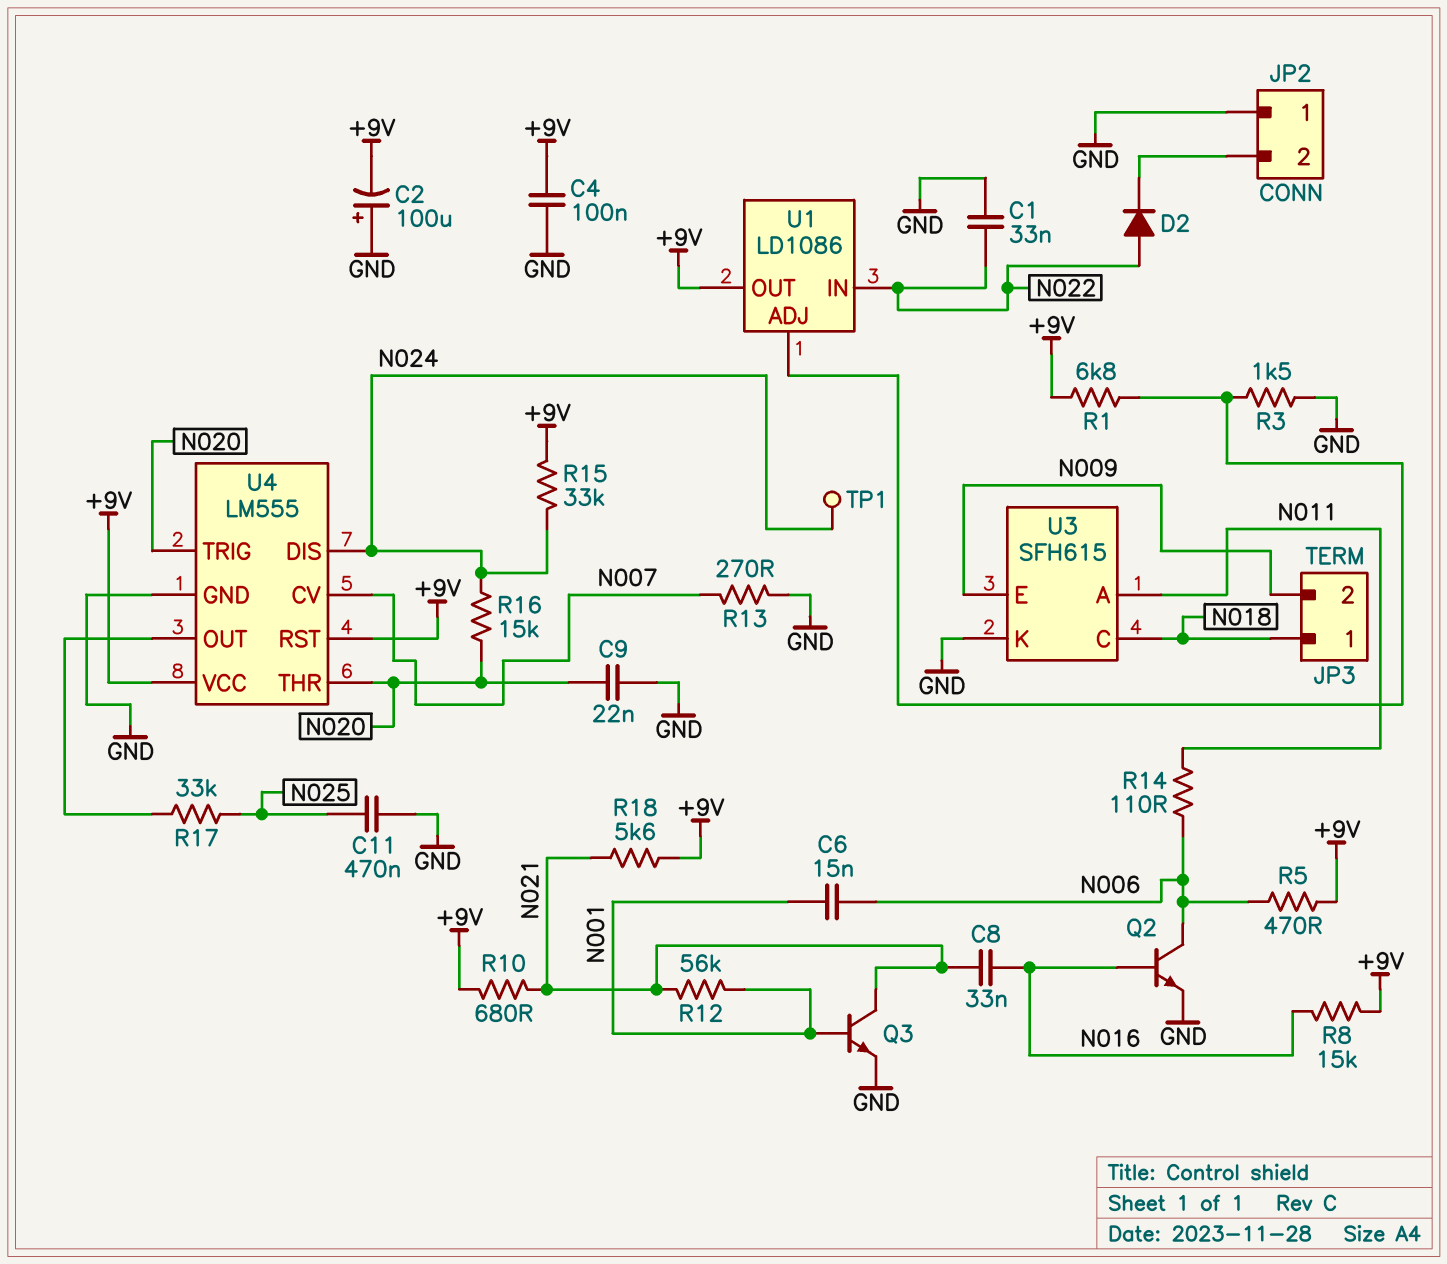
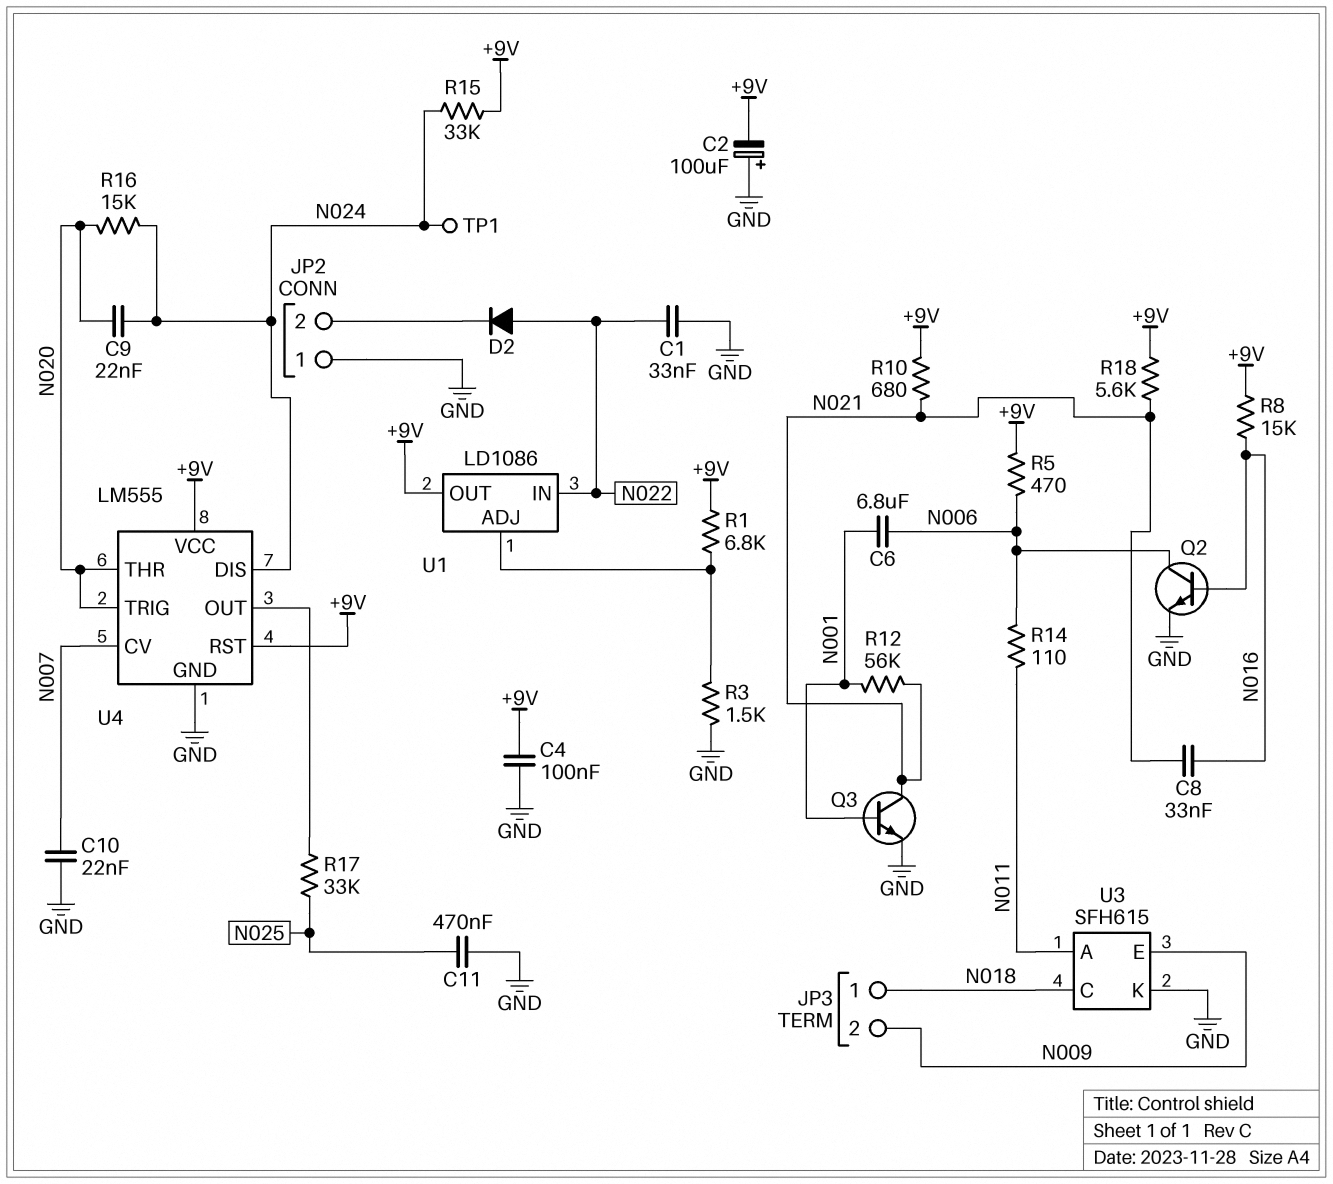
C6: 15nF (N001, N006) -> 6.8uF (N001, N006)
C9: 22nF (GND, N020) -> 22nF (N020, N024)
C10: none -> 22nF (GND, N007)
R13: 270 (GND, N007) -> none

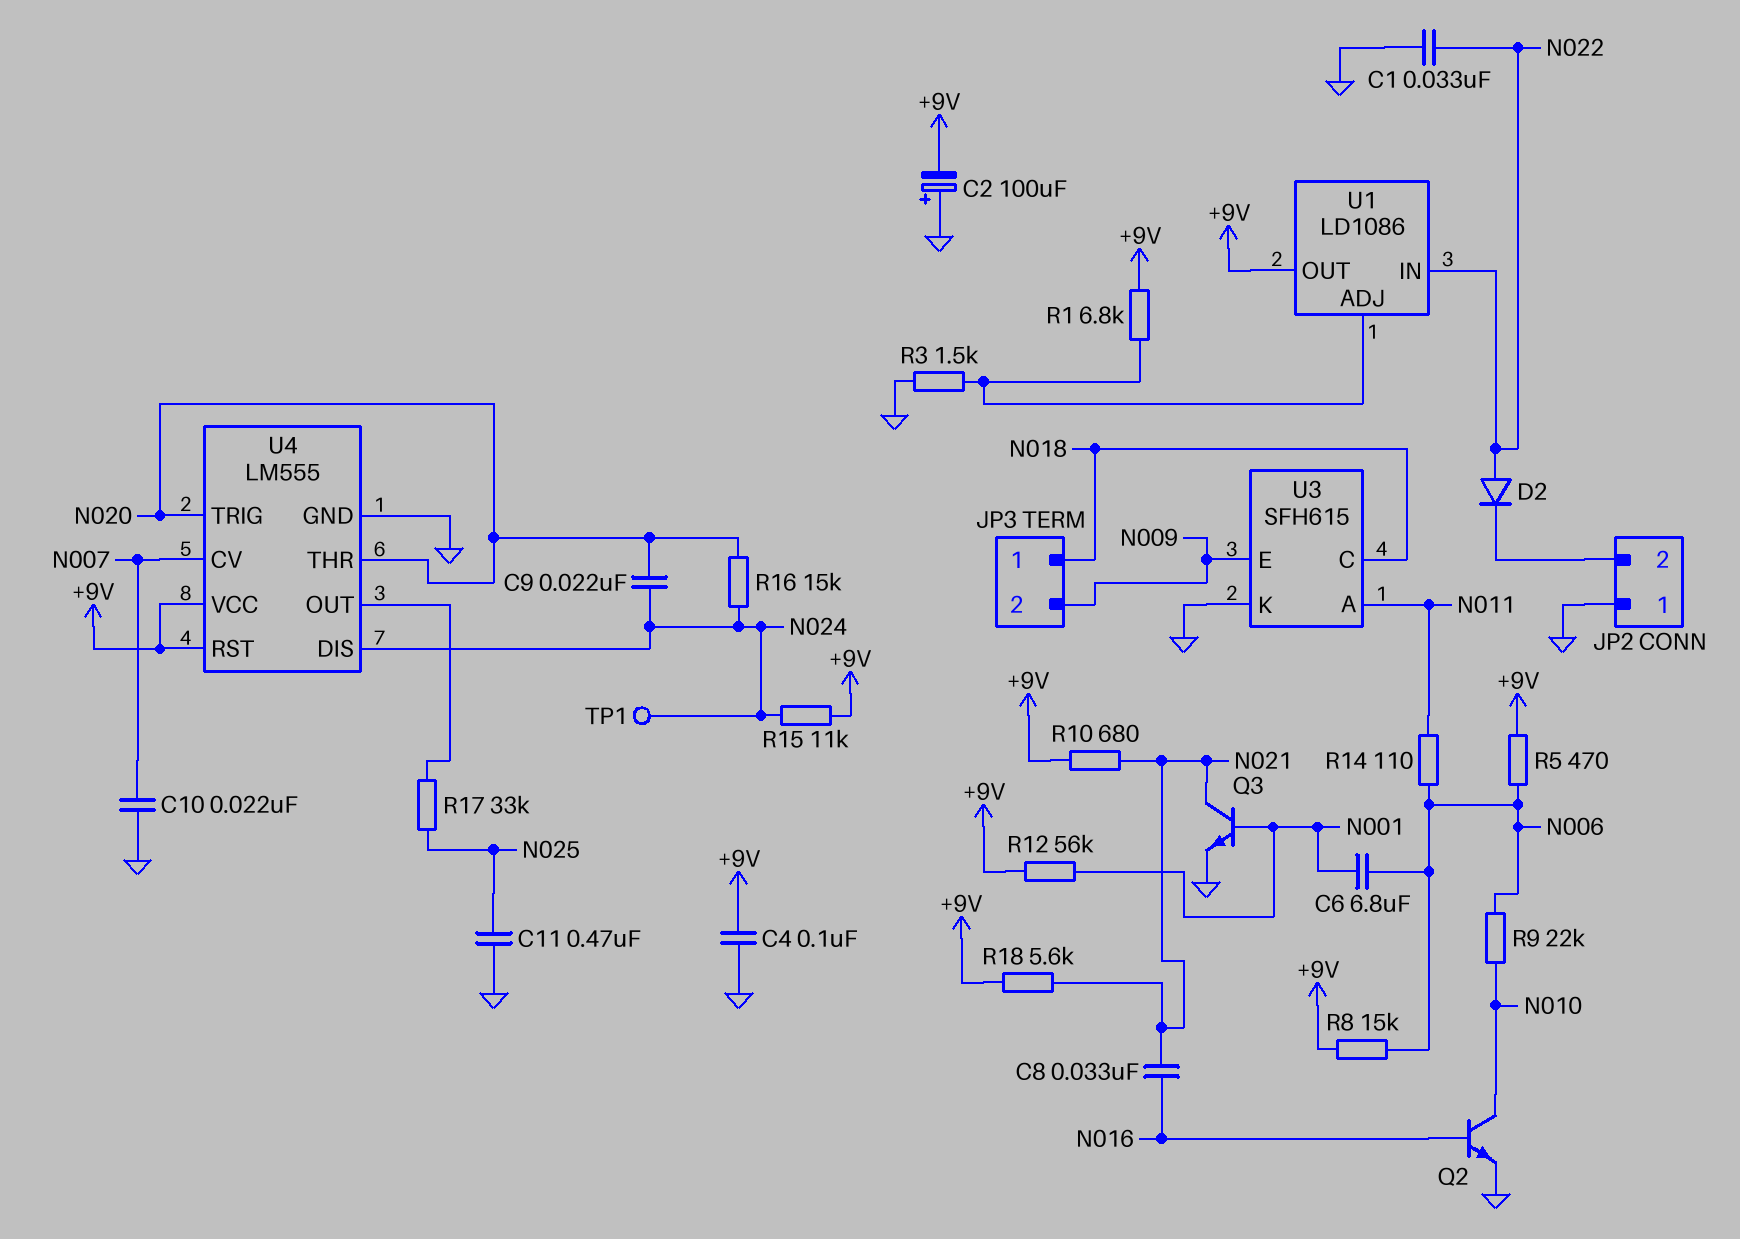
Q2: NPN (B N016, C N006, E GND) -> NPN (B N016, C N010, E GND)
R8: 15k (+9V, N016) -> 15k (+9V, N006)
R9: none -> 22k (N006, N010)
R12: 56k (N001, N021) -> 56k (+9V, N001)
R15: 33k (+9V, N024) -> 11k (+9V, N024)

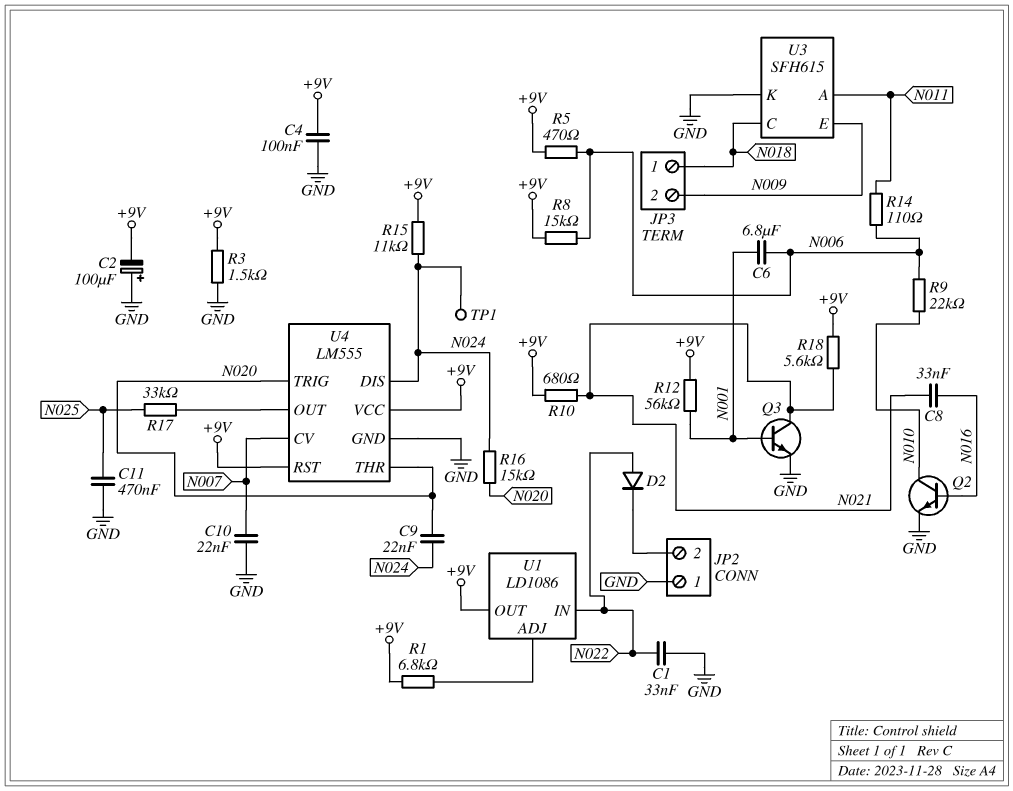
R3: 1.5k (GND, U1/ADJ) -> 1.5k (+9V, GND)

